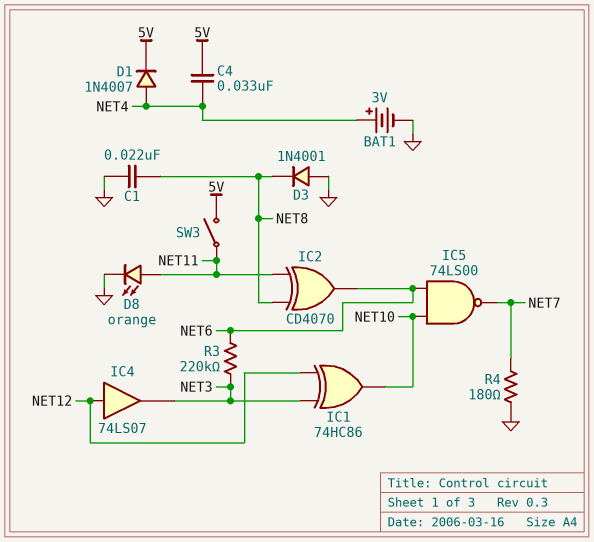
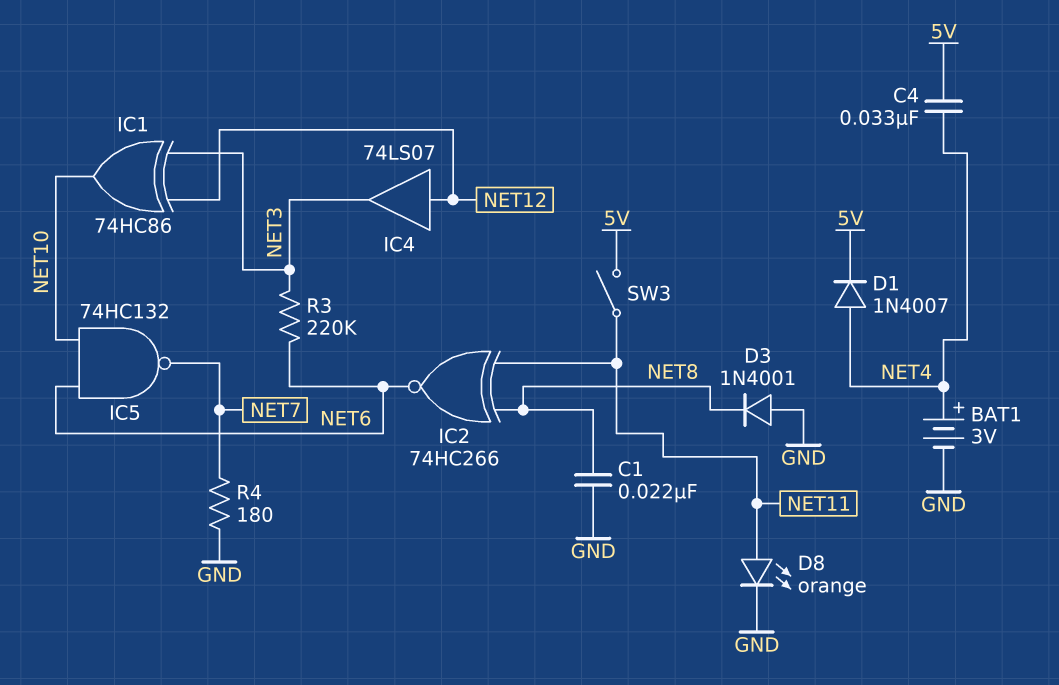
IC2: XOR CD4070 (in NET8, in NET11, out NET6) -> XNOR 74HC266 (in NET8, in NET11, out NET6)
IC5: NAND 74LS00 (in NET6, in NET10, out NET7) -> NAND 74HC132 (in NET6, in NET10, out NET7)

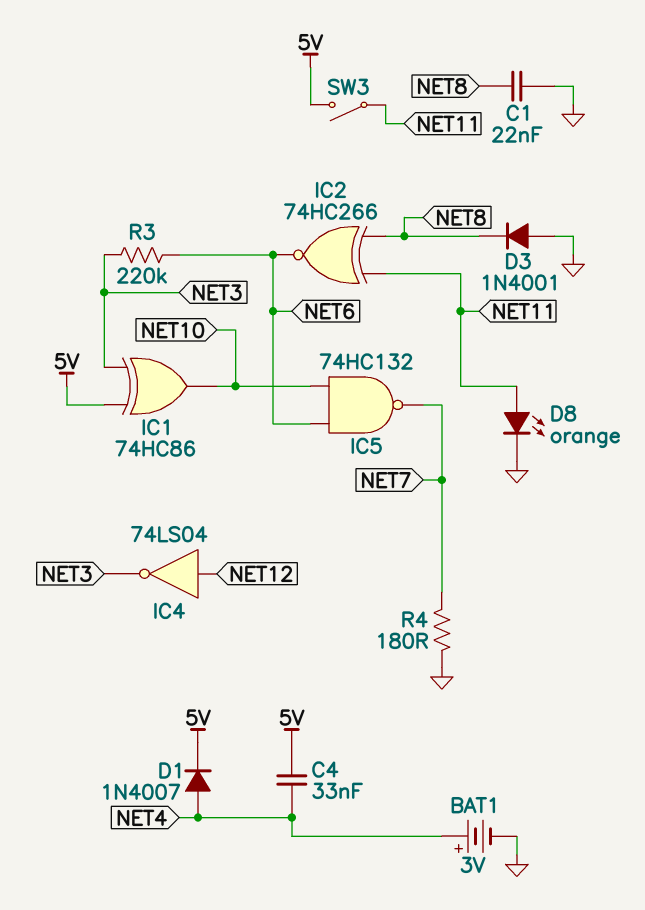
IC1: XOR 74HC86 (in NET3, in NET12, out NET10) -> XOR 74HC86 (in 5V, in NET3, out NET10)
IC4: buffer 74LS07 (in NET12, out NET3) -> NOT 74LS04 (in NET12, out NET3)

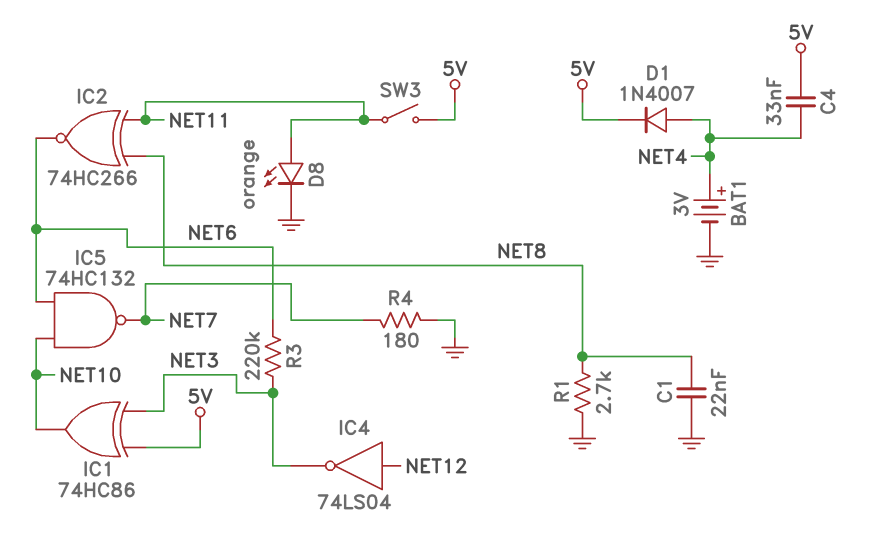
D3: diode 1N4001 (A GND, K NET8) -> none
R1: none -> 2.7k (GND, NET8)

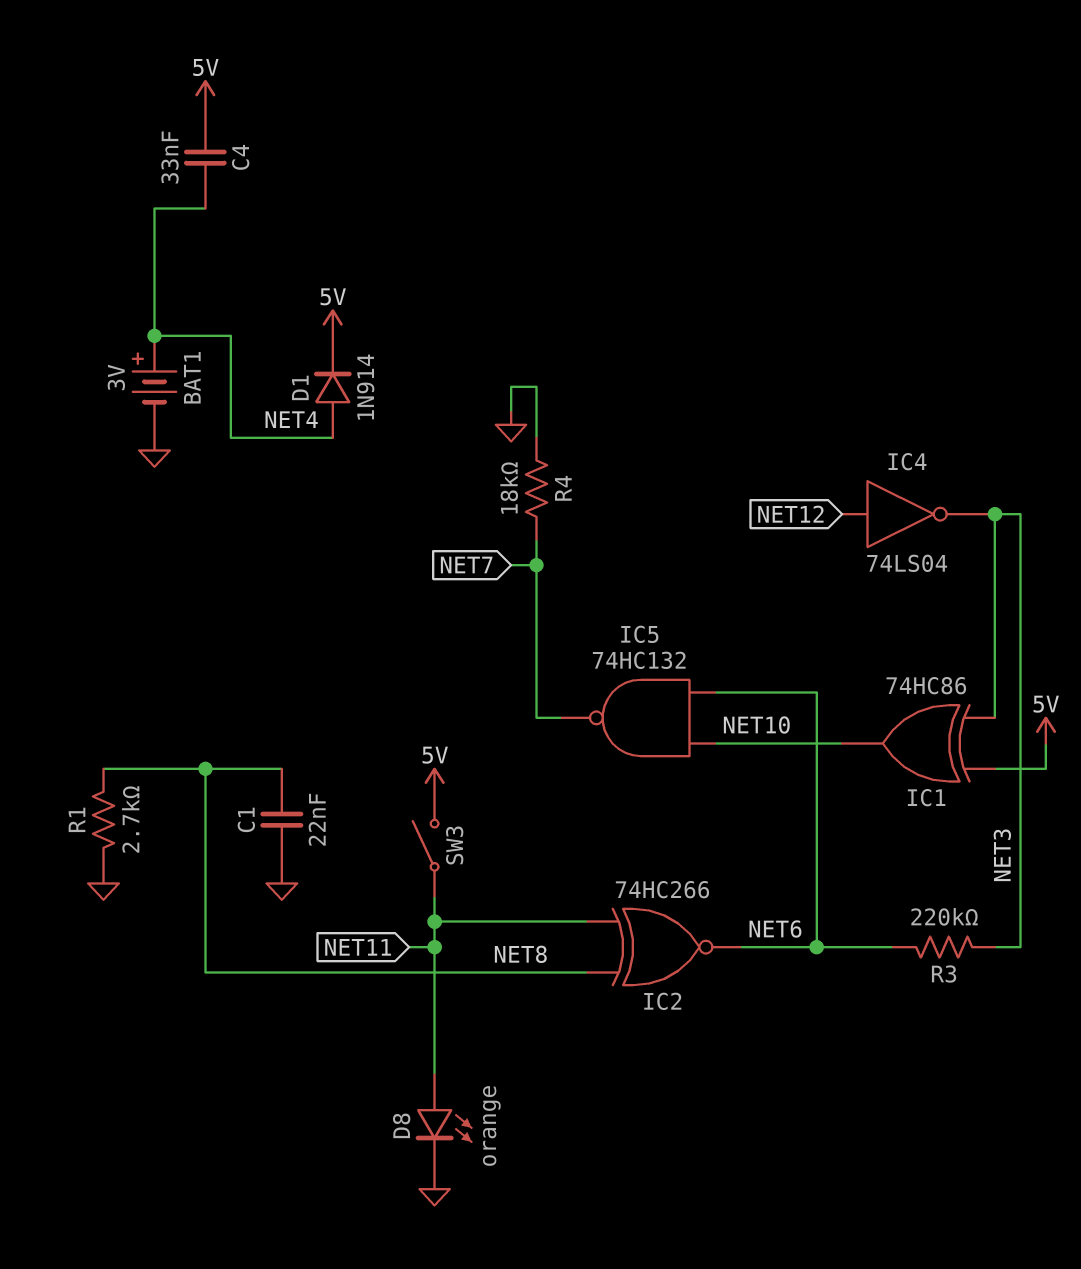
D1: diode 1N4007 (A NET4, K 5V) -> diode 1N914 (A NET4, K 5V)
R4: 180 (GND, NET7) -> 18k (GND, NET7)

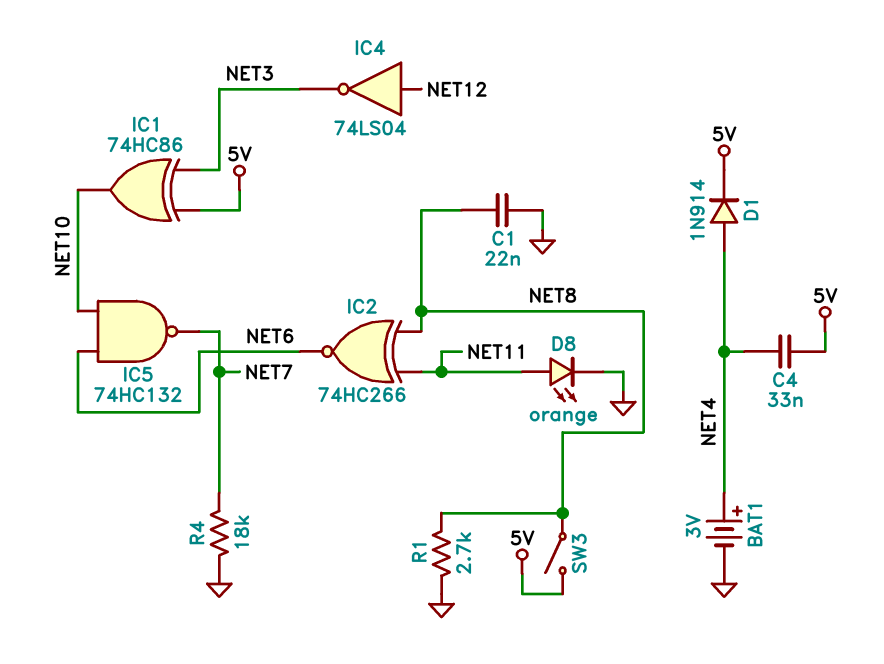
R3: 220k (NET3, NET6) -> none
SW3: switch (5V, NET11) -> switch (5V, NET8)

